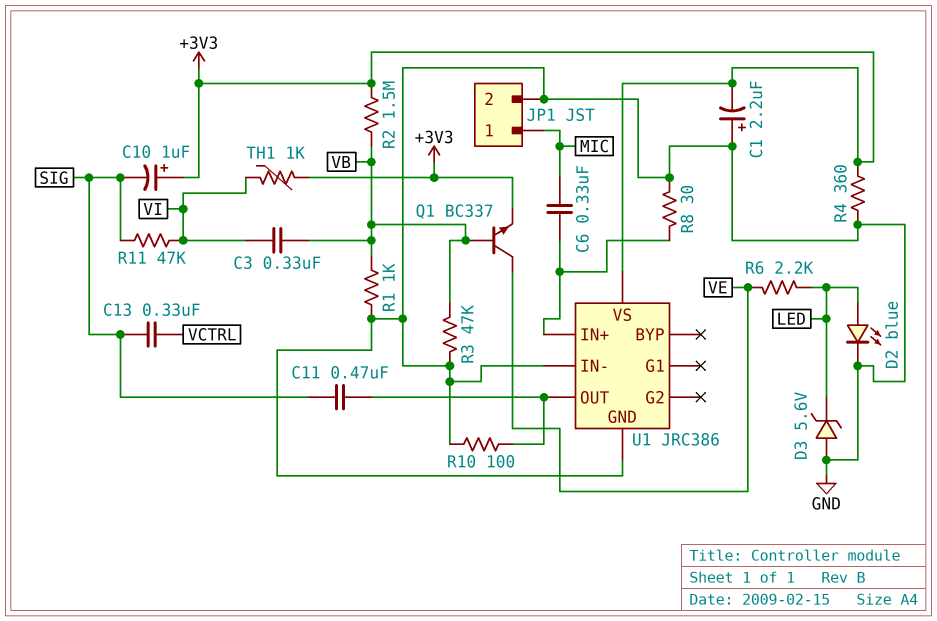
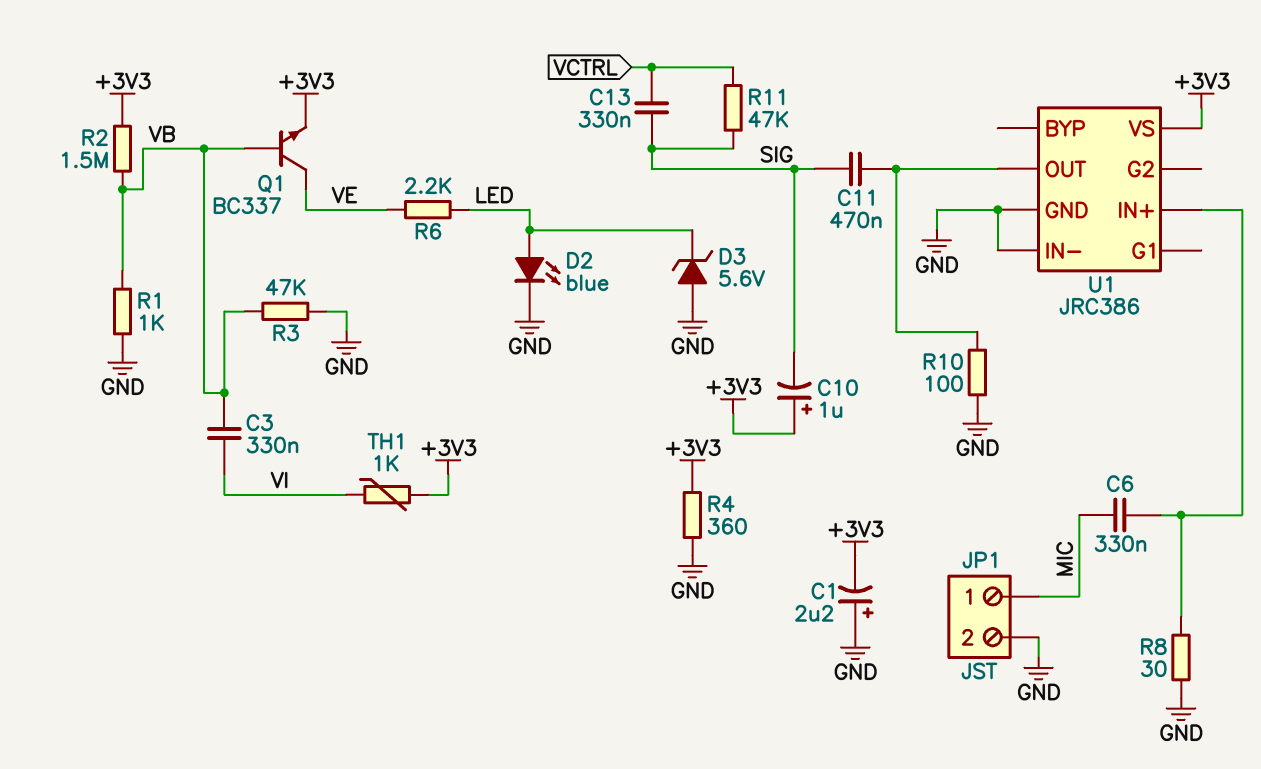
R11: 47k (SIG, VI) -> 47k (SIG, VCTRL)

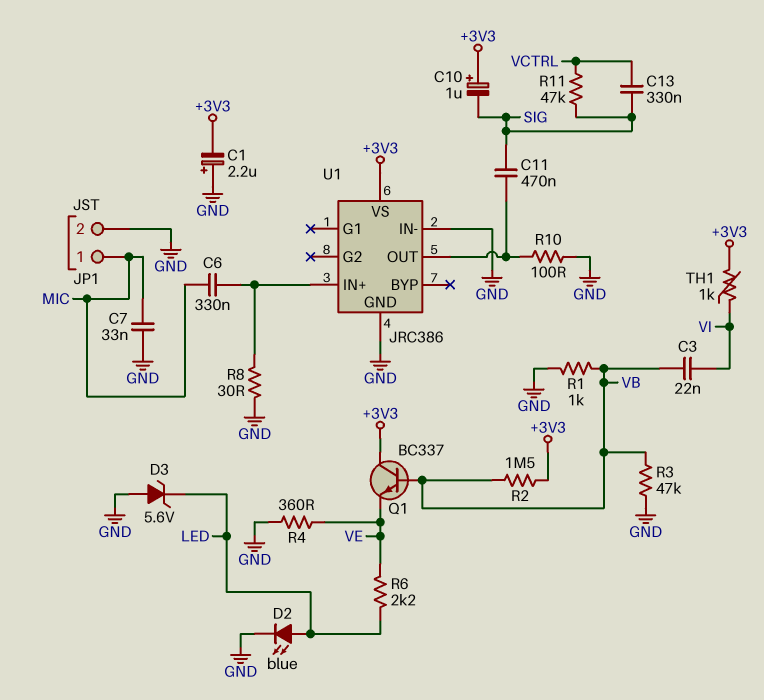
C3: 330nF (VB, VI) -> 22nF (VB, VI)
C7: none -> 33nF (GND, MIC)
Q1: NPN BC337 (B VB, C VE, E +3V3) -> NPN BC337 (B VB, C +3V3, E VE)
R4: 360 (+3V3, GND) -> 360 (GND, VE)

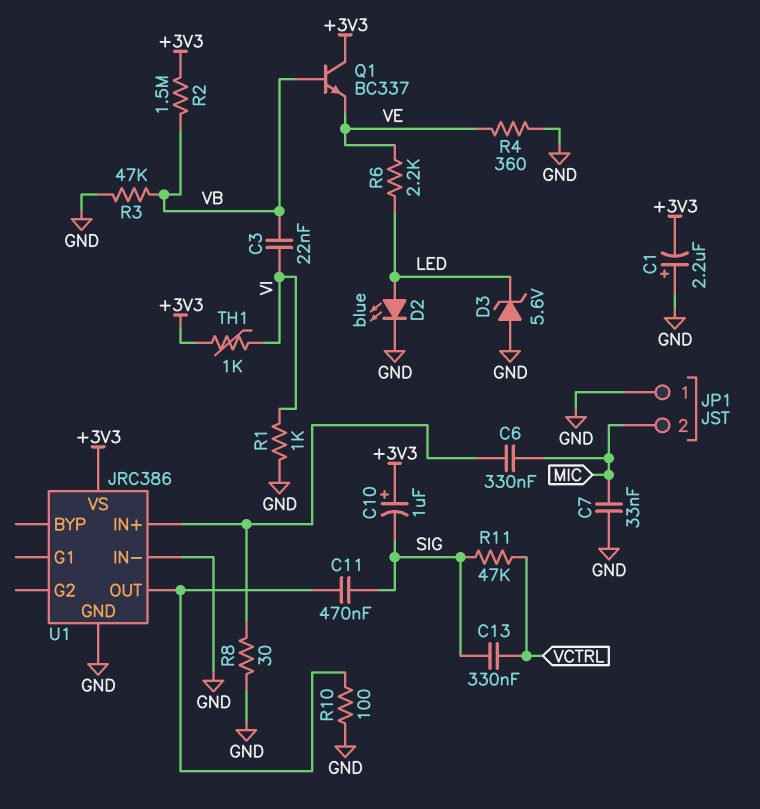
JP1 pin 1: MIC -> GND
JP1 pin 2: GND -> MIC
R1: 1k (GND, VB) -> 1k (GND, VI)

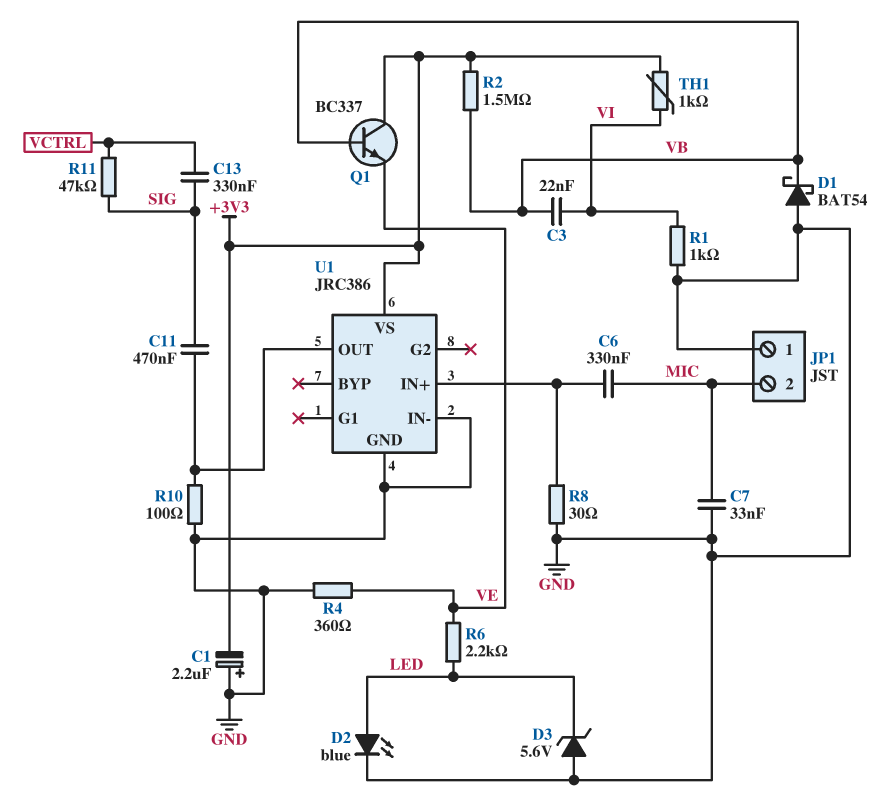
C10: 1uF (plus +3V3, minus SIG) -> none
D1: none -> schottky BAT54 (A GND, K VB)
R3: 47k (GND, VB) -> none

